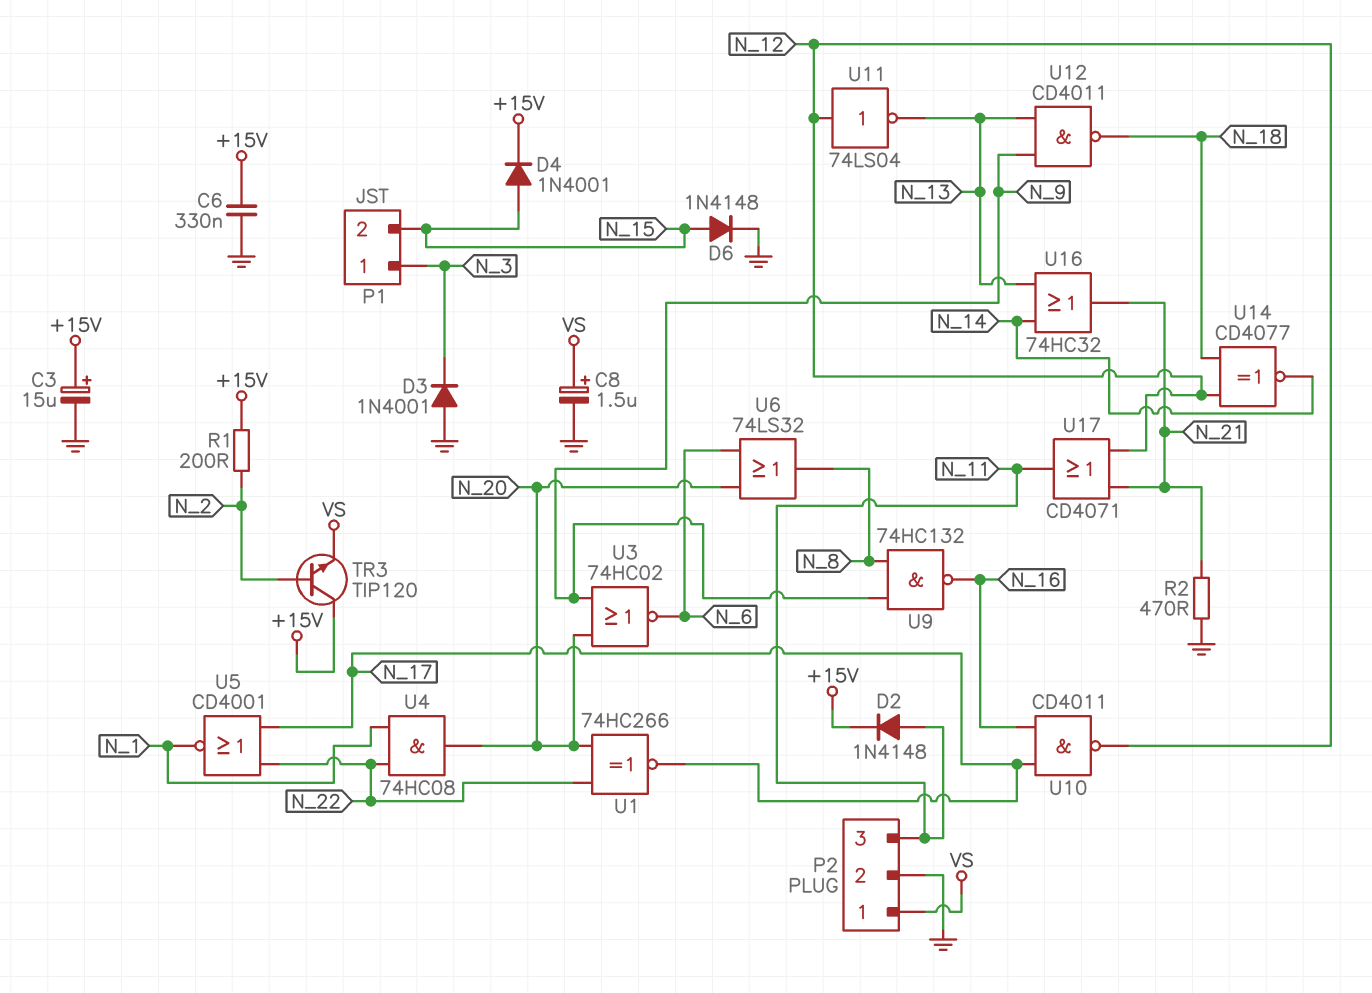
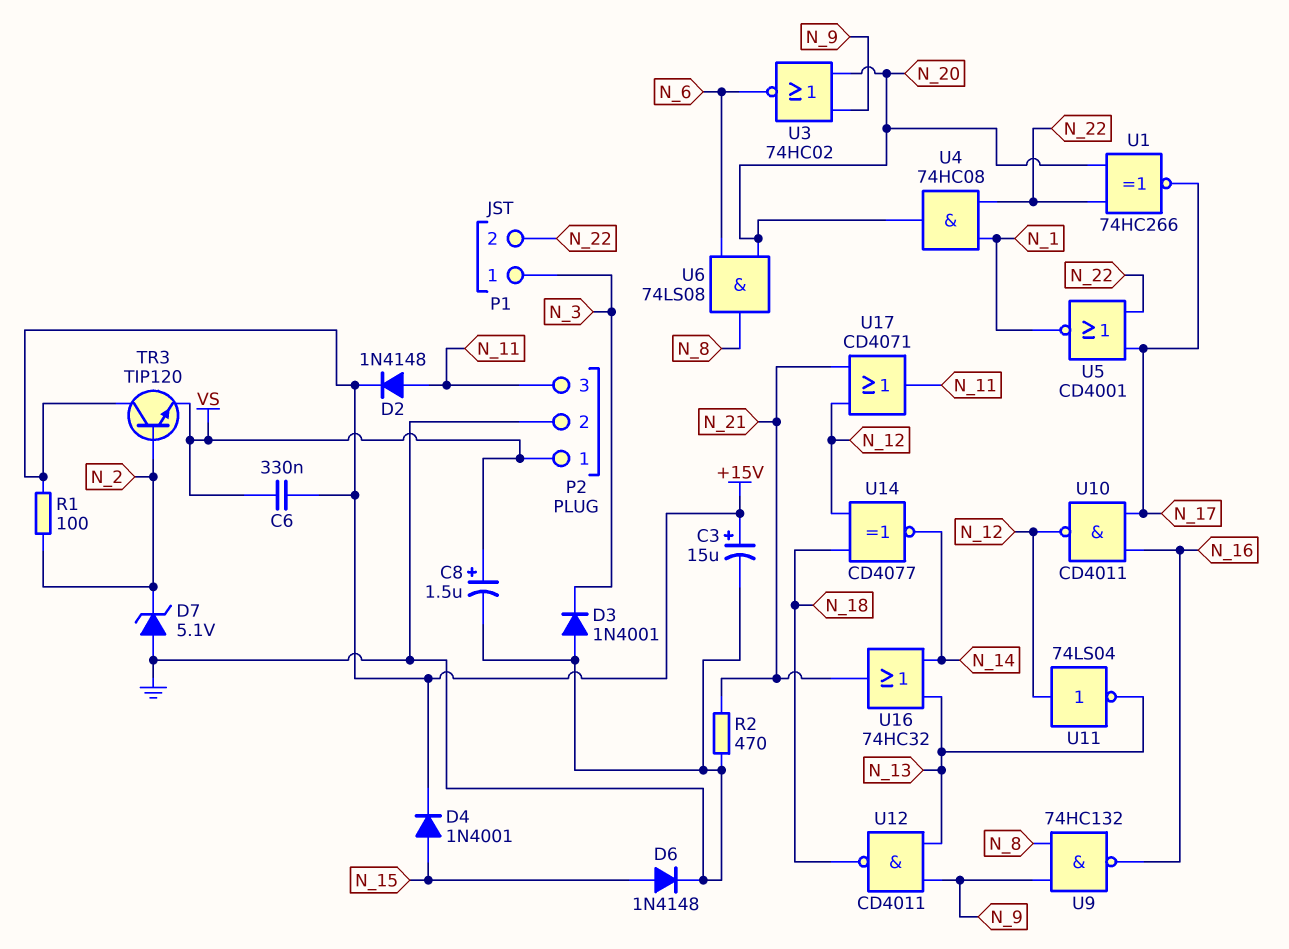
C6: 330nF (+15V, GND) -> 330nF (+15V, VS)
D7: none -> zener 5.1V (A GND, K N_2)
P1 pin 2: N_15 -> N_22
R1: 200 (+15V, N_2) -> 100 (+15V, N_2)
U6: OR 74LS32 (in N_6, in N_20, out N_8) -> AND 74LS08 (in N_6, in N_20, out N_8)

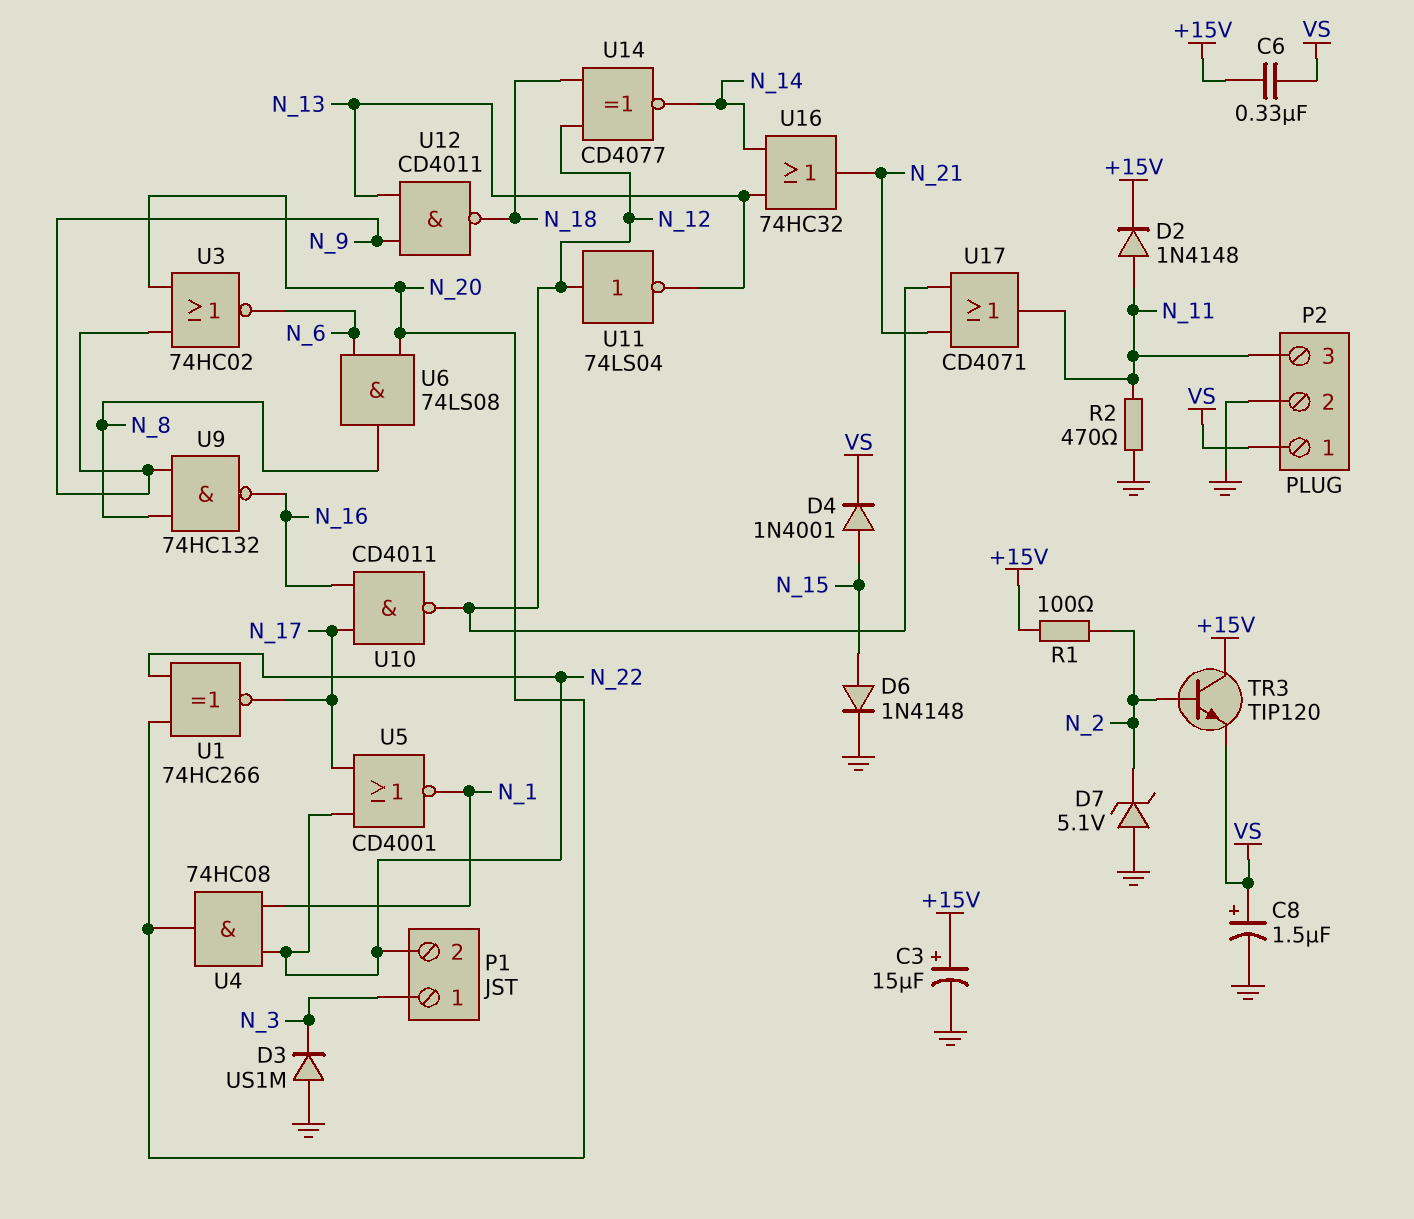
D3: diode 1N4001 (A GND, K N_3) -> diode US1M (A GND, K N_3)
D4: diode 1N4001 (A N_15, K +15V) -> diode 1N4001 (A N_15, K VS)
R2: 470 (GND, N_21) -> 470 (GND, N_11)

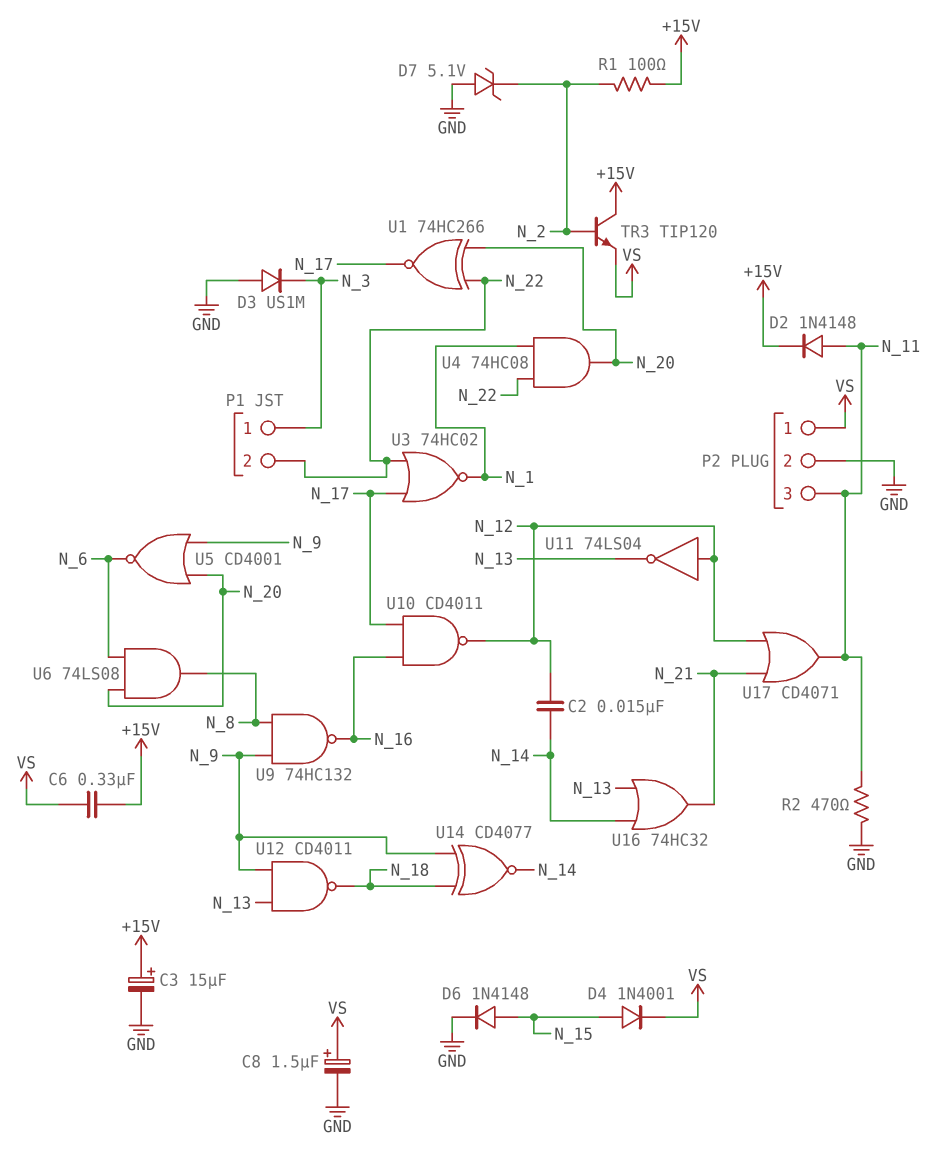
C2: none -> 15nF (N_12, N_14)
U3: NOR 74HC02 (in N_9, in N_20, out N_6) -> NOR 74HC02 (in N_17, in N_22, out N_1)
U5: NOR CD4001 (in N_17, in N_22, out N_1) -> NOR CD4001 (in N_9, in N_20, out N_6)
U14: XNOR CD4077 (in N_12, in N_18, out N_14) -> XNOR CD4077 (in N_9, in N_18, out N_14)

